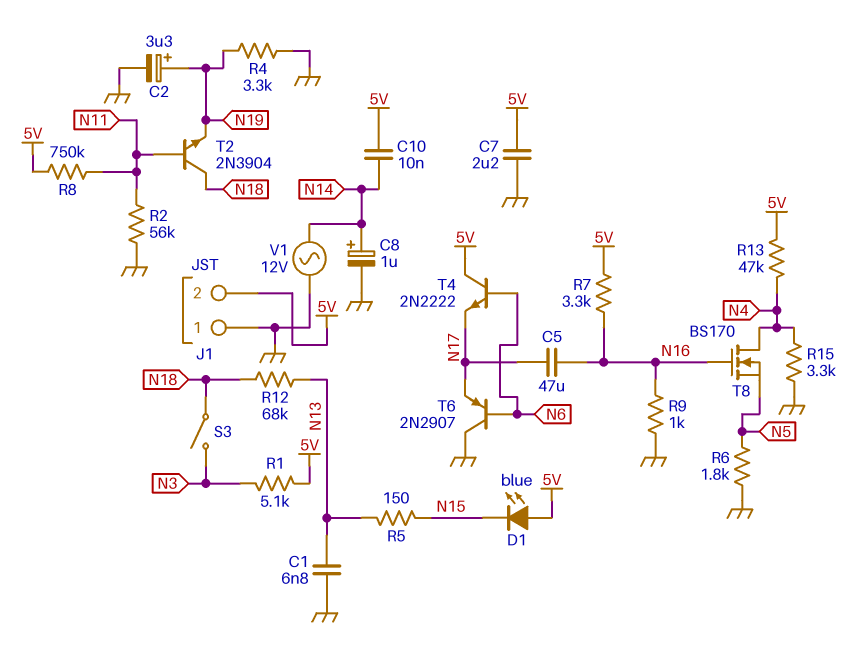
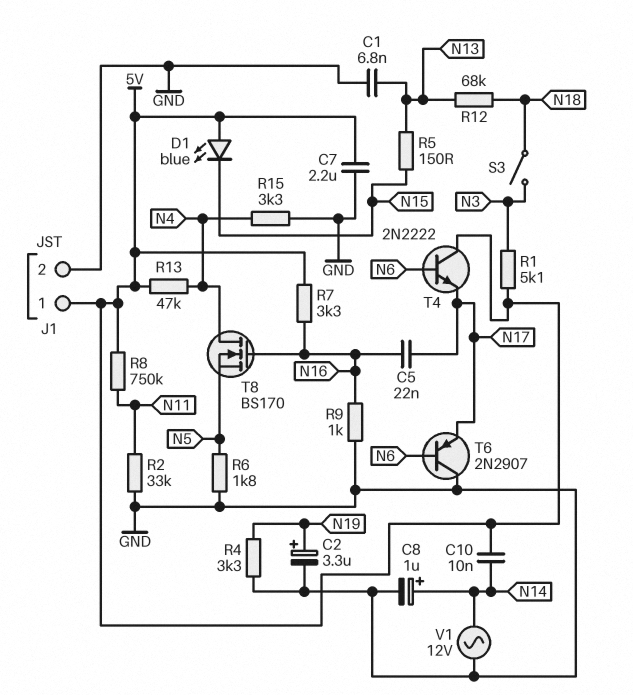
C5: 47uF (N16, N17) -> 22nF (N16, N17)
J1 pin 1: GND -> 5V
J1 pin 2: 5V -> GND
R2: 56k (GND, N11) -> 33k (GND, N11)
T2: NPN 2N3904 (B N11, C N18, E N19) -> none

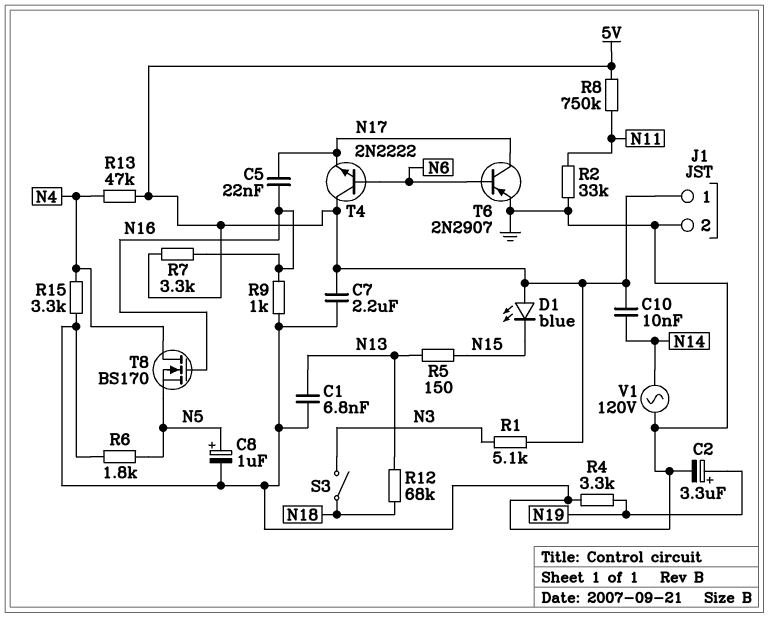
C8: 1uF (plus N14, minus GND) -> 1uF (plus N5, minus GND)
T6: PNP 2N2907 (B N6, C GND, E N17) -> PNP 2N2907 (B N6, C N17, E GND)
V1: AC 12V (GND, N14) -> AC 120V (GND, N14)

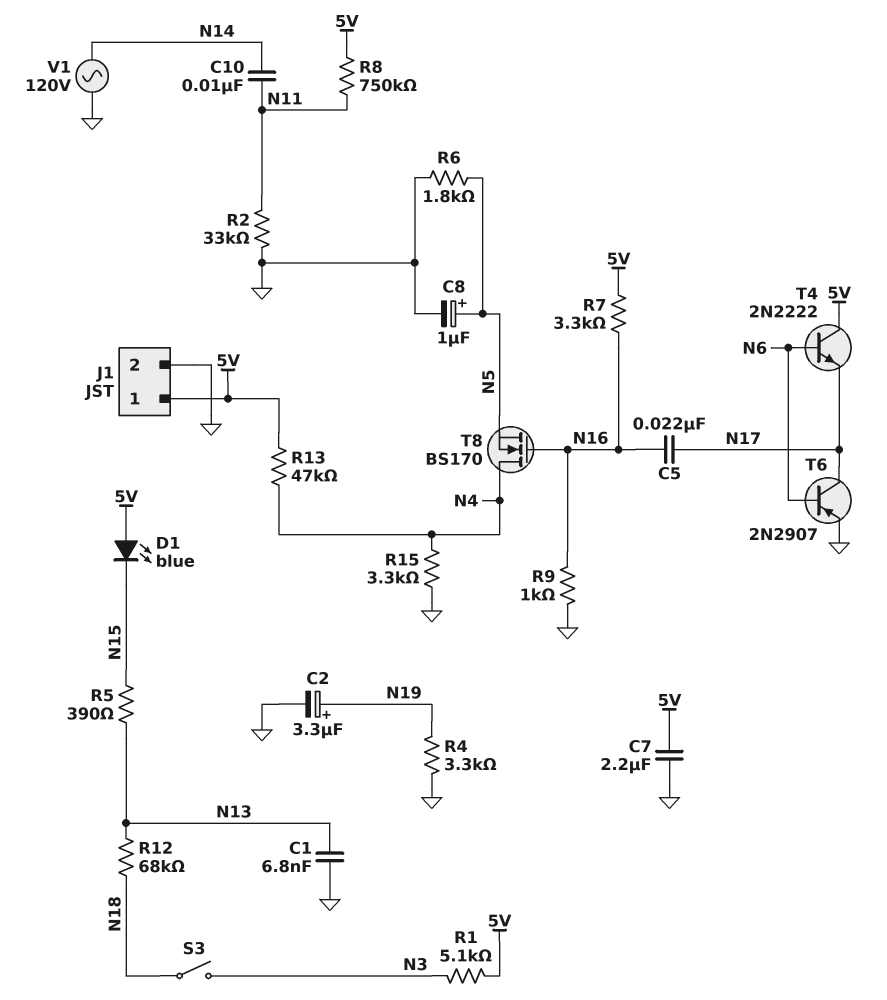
C10: 10nF (5V, N14) -> 10nF (N11, N14)
R5: 150 (N13, N15) -> 390 (N13, N15)

